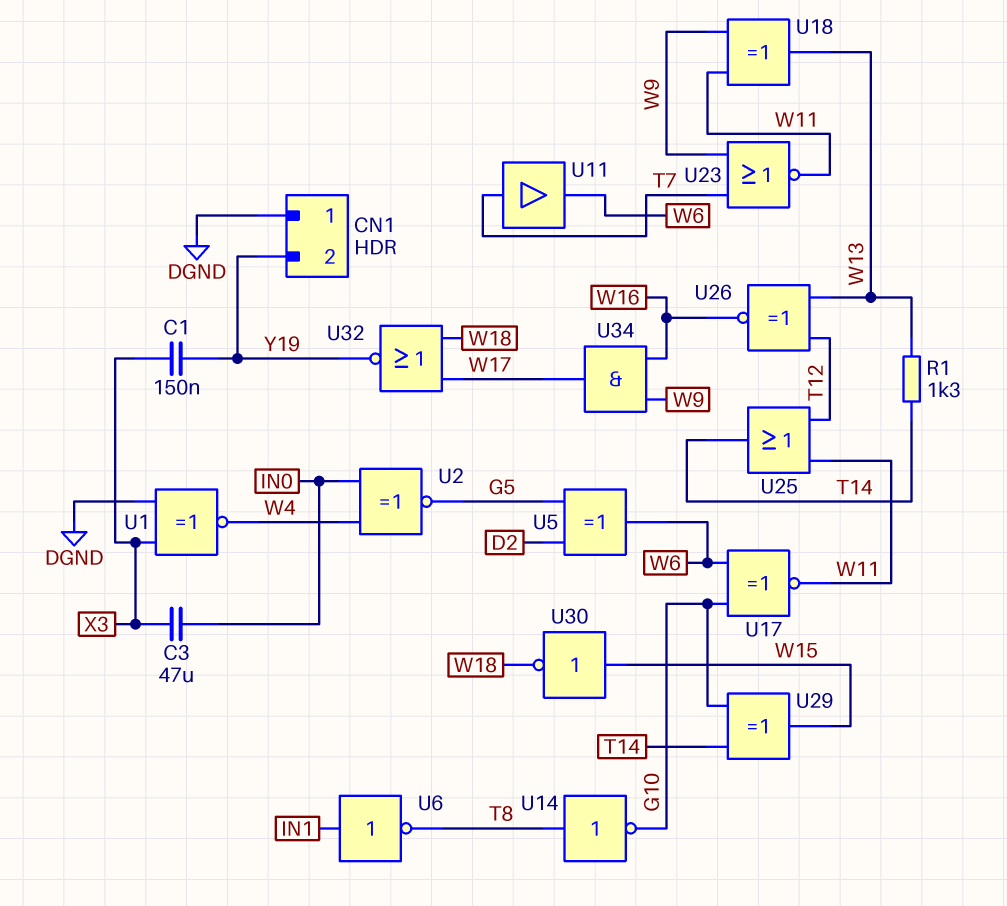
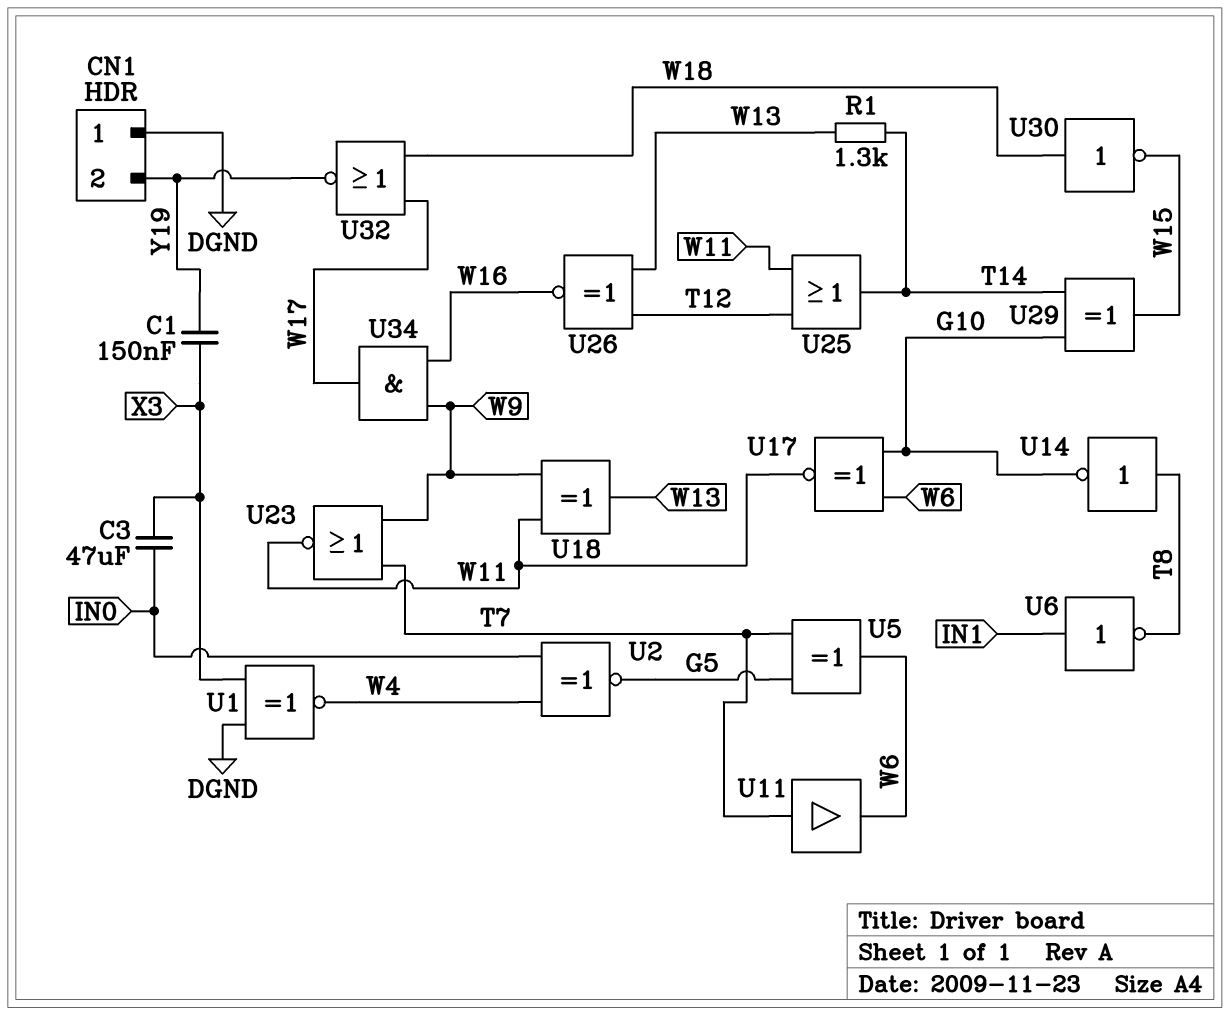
U5: XOR (in D2, in G5, out W6) -> XOR (in G5, in T7, out W6)
U30: NOT (in W15, out W18) -> NOT (in W18, out W15)

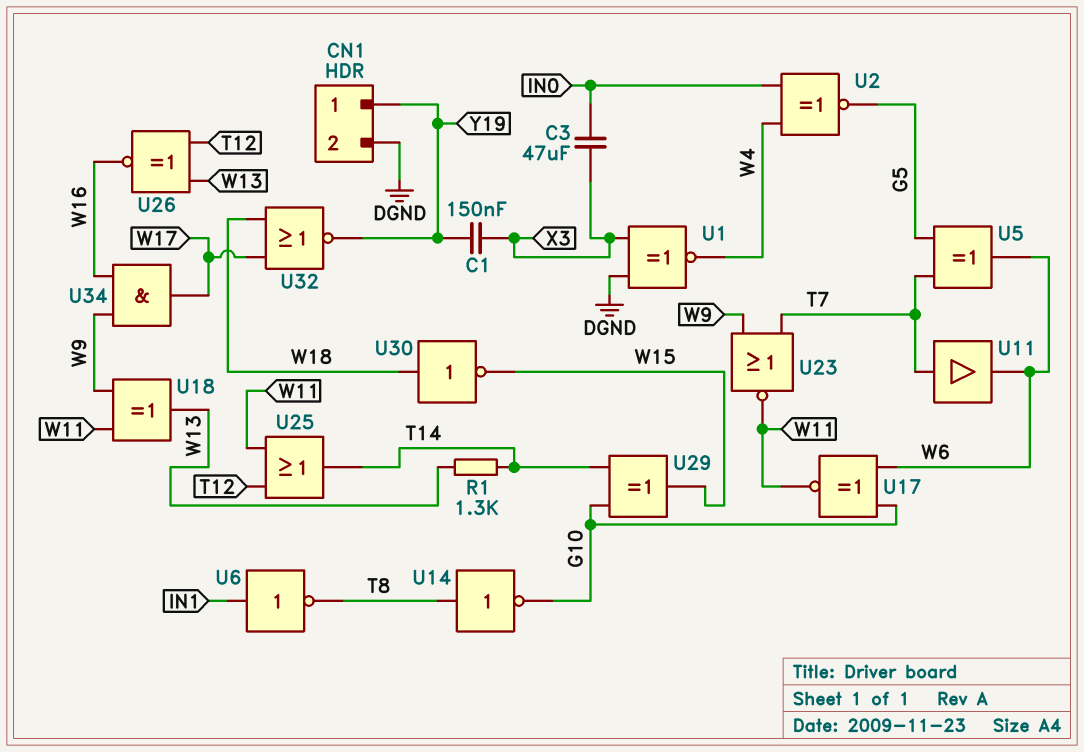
CN1 pin 1: DGND -> Y19
CN1 pin 2: Y19 -> DGND

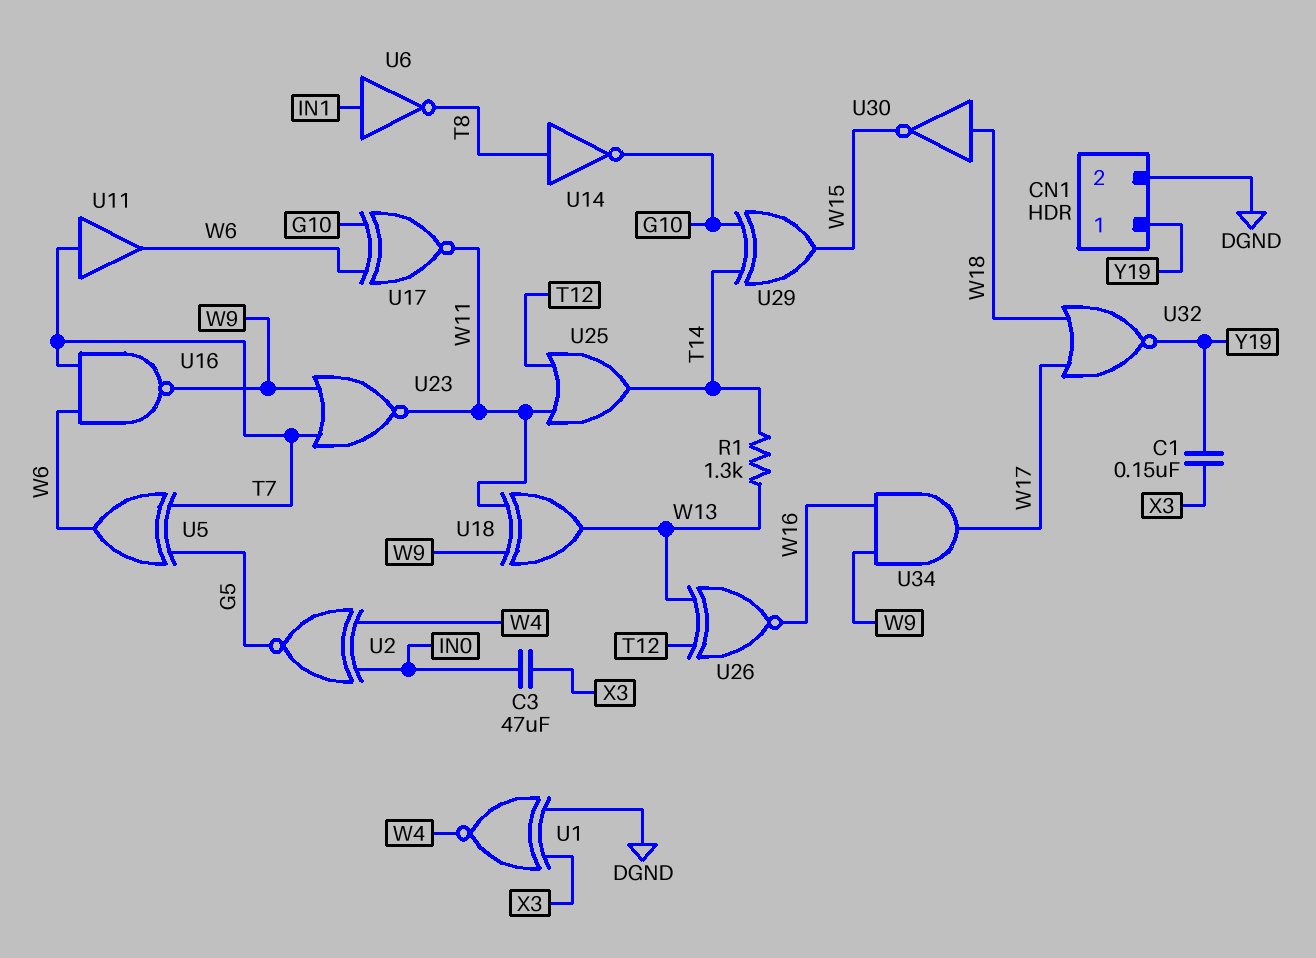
U16: none -> NAND (in T7, in W6, out W9)

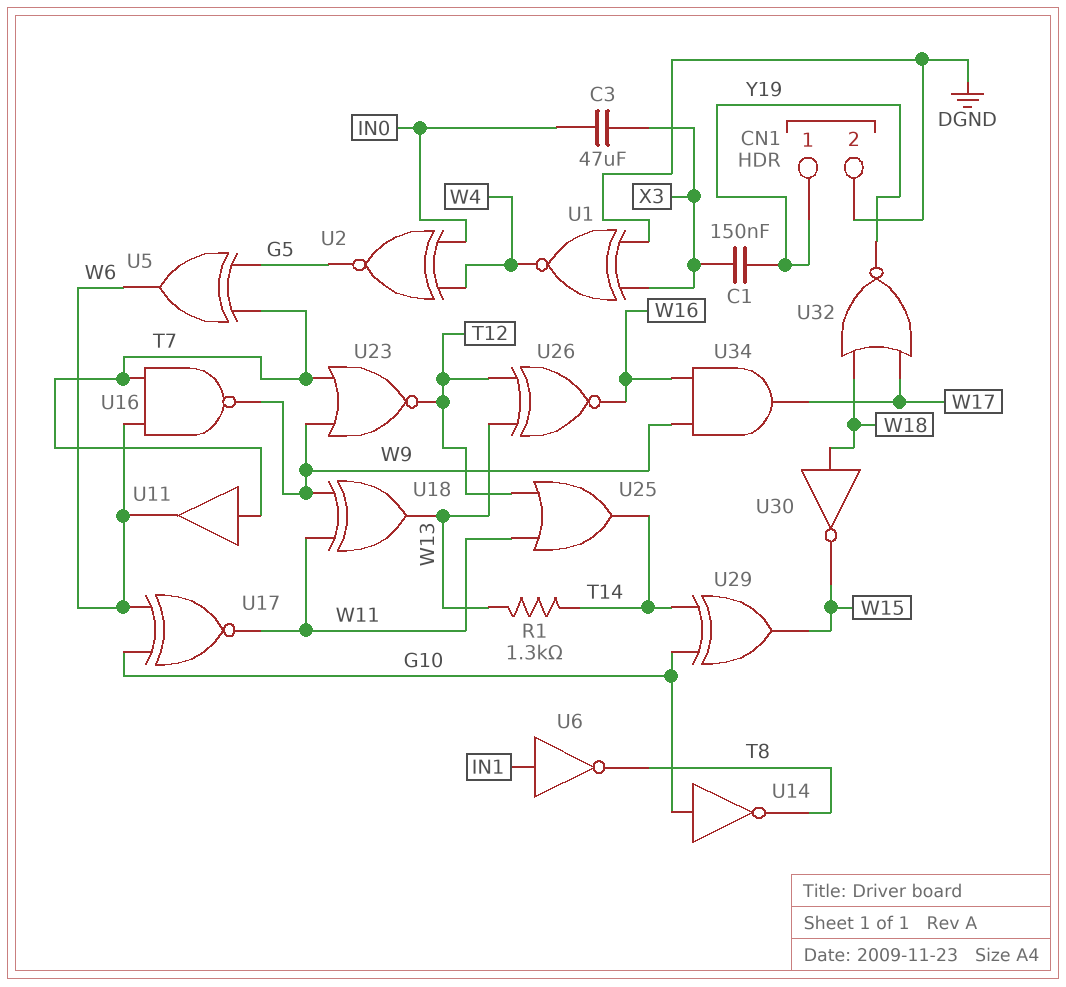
U14: NOT (in T8, out G10) -> NOT (in G10, out T8)
U23: NOR (in T7, in W9, out W11) -> NOR (in T7, in W9, out T12)

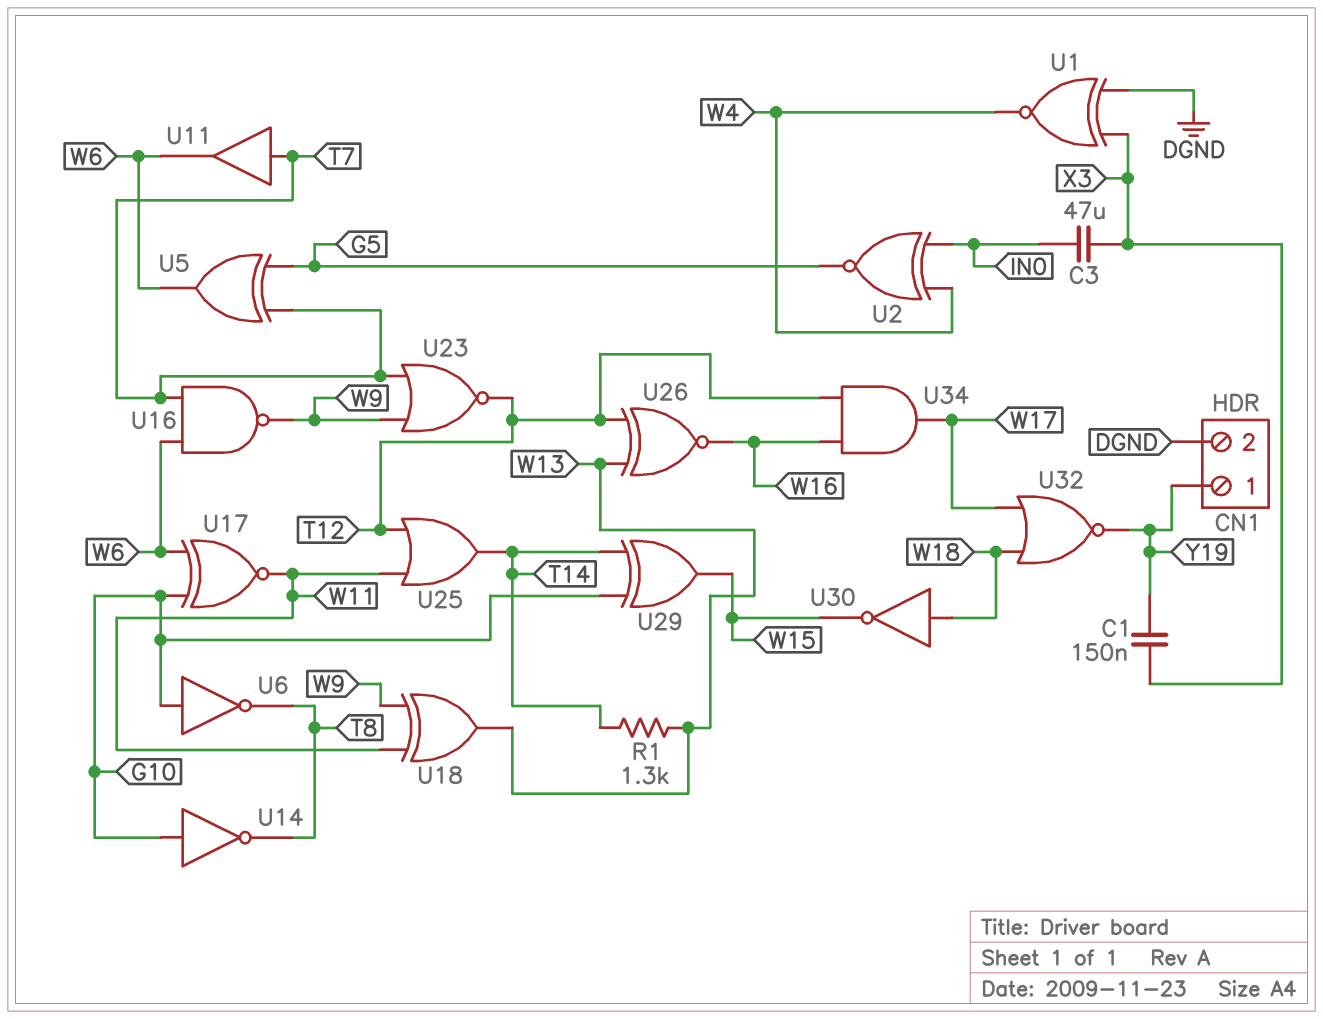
U6: NOT (in IN1, out T8) -> NOT (in G10, out T8)
U34: AND (in W9, in W16, out W17) -> AND (in T12, in W16, out W17)

